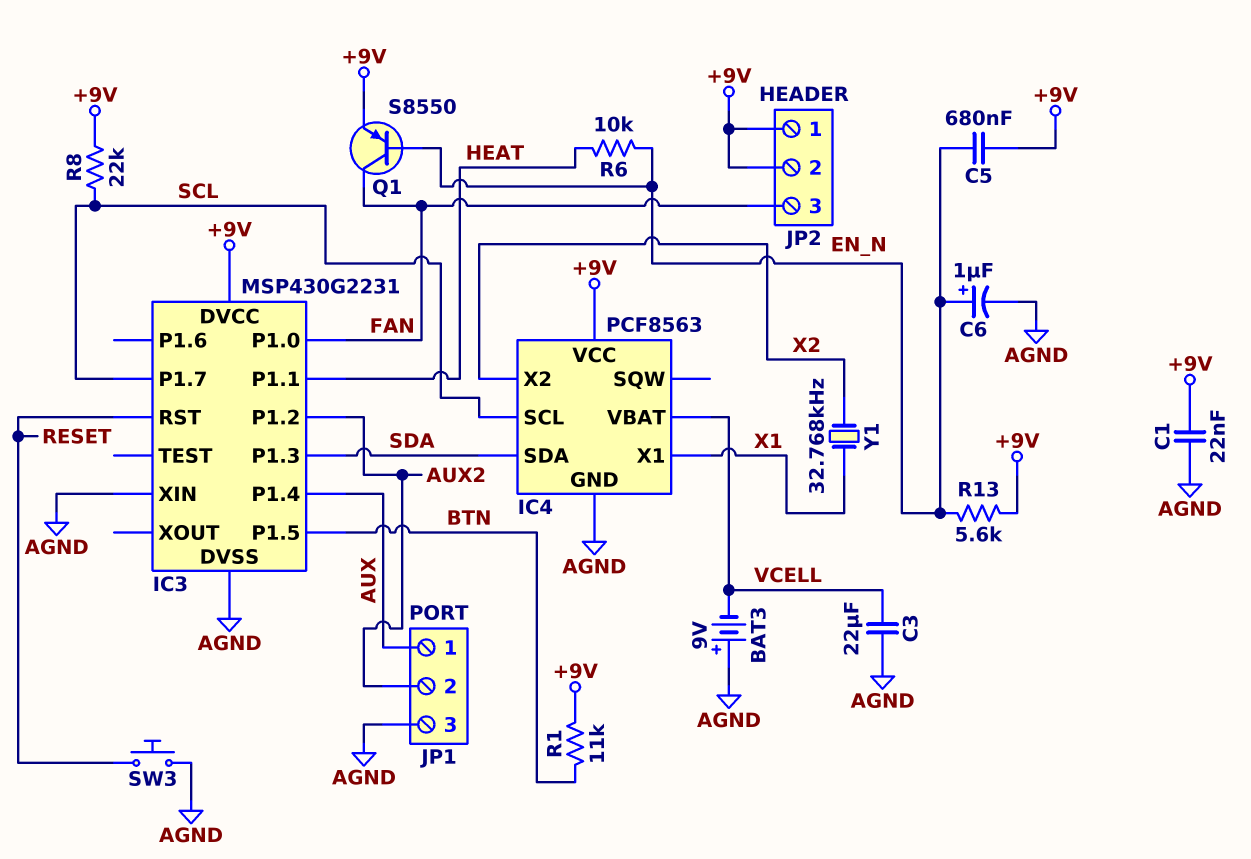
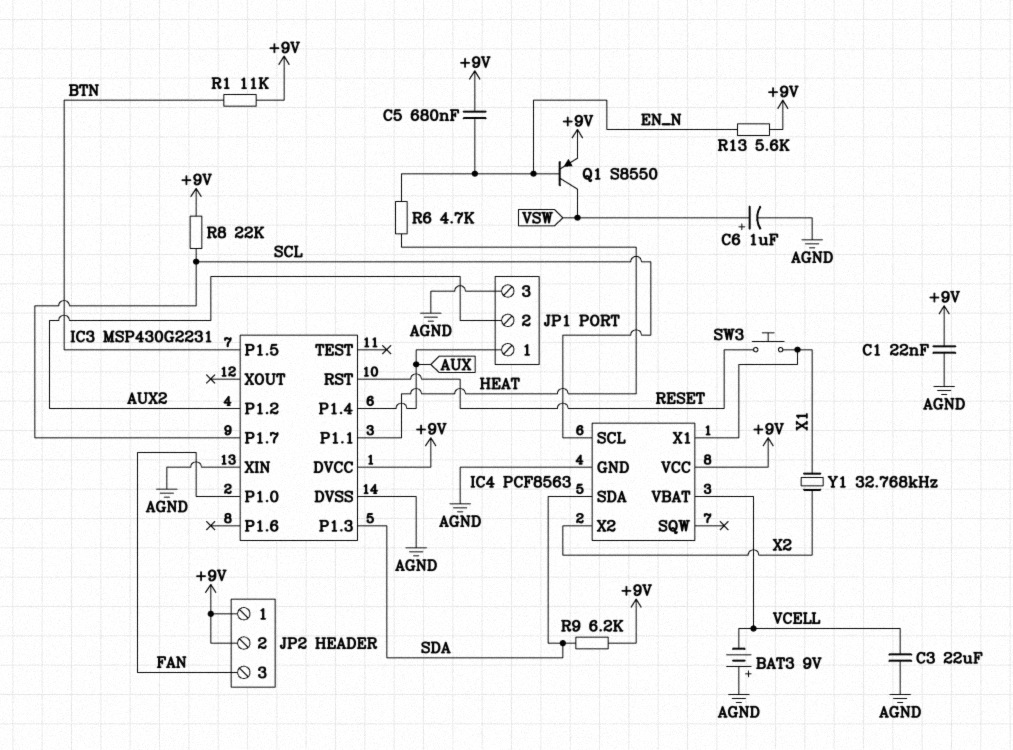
C6: 1uF (plus EN_N, minus AGND) -> 1uF (plus VSW, minus AGND)
Q1: PNP S8550 (B EN_N, C FAN, E +9V) -> PNP S8550 (B EN_N, C VSW, E +9V)
R6: 10k (EN_N, HEAT) -> 4.7k (EN_N, HEAT)
R9: none -> 6.2k (+9V, SDA)
SW3: button (AGND, RESET) -> button (RESET, X1)

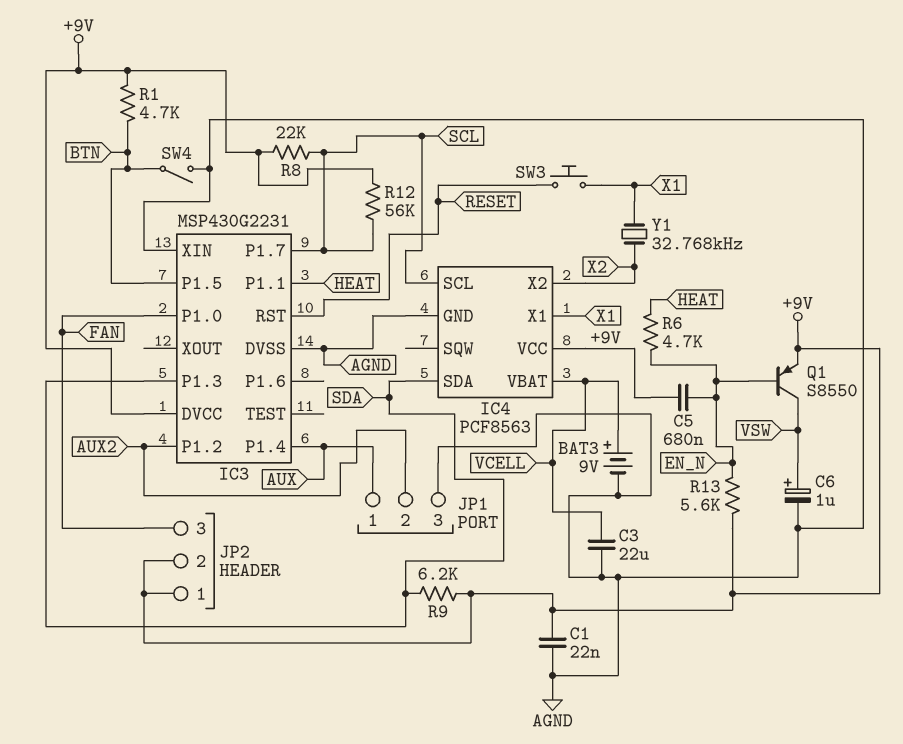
BAT3: 9V (plus AGND, minus VCELL) -> 9V (plus VCELL, minus AGND)
R1: 11k (+9V, BTN) -> 4.7k (+9V, BTN)
R12: none -> 56k (+9V, SCL)
SW4: none -> switch (AGND, BTN)

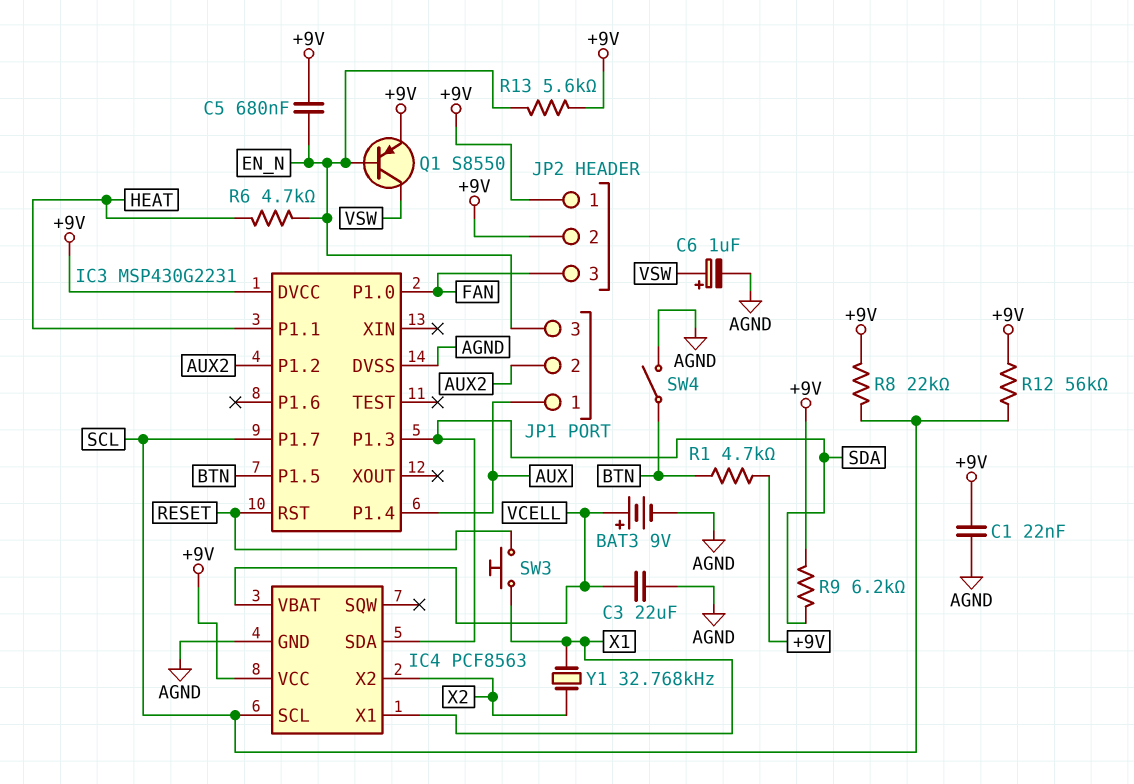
IC3 pin XIN: AGND -> none
JP1 pin 3: AGND -> EN_N

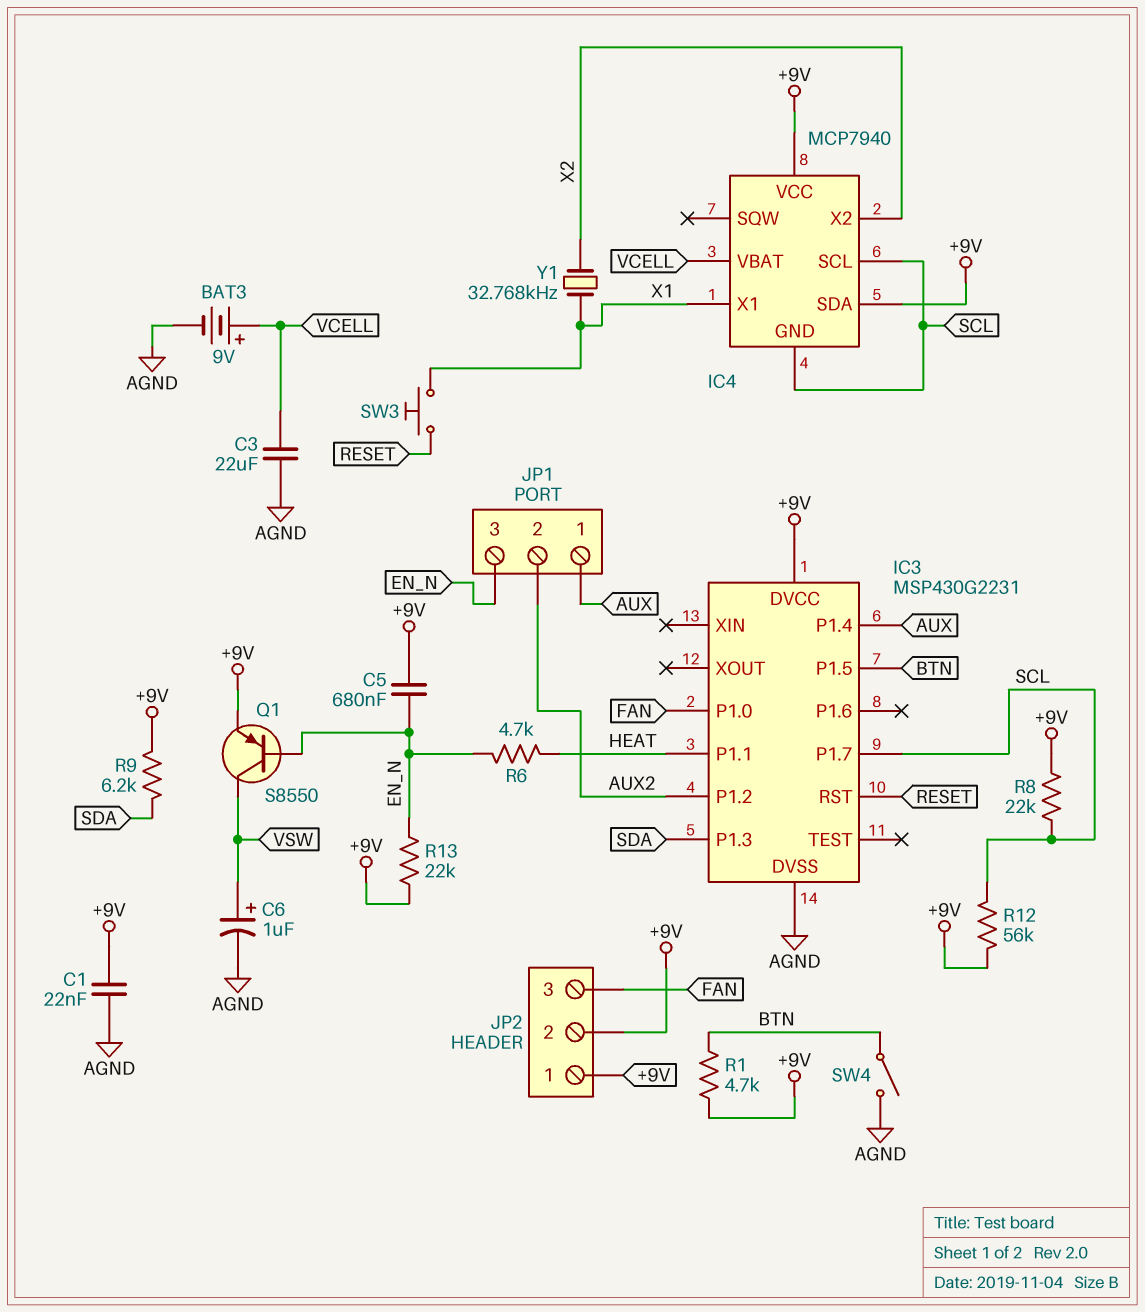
IC4: PCF8563 -> MCP7940
IC4 pin GND: AGND -> SCL
IC4 pin SDA: SDA -> +9V
R13: 5.6k (+9V, EN_N) -> 22k (+9V, EN_N)

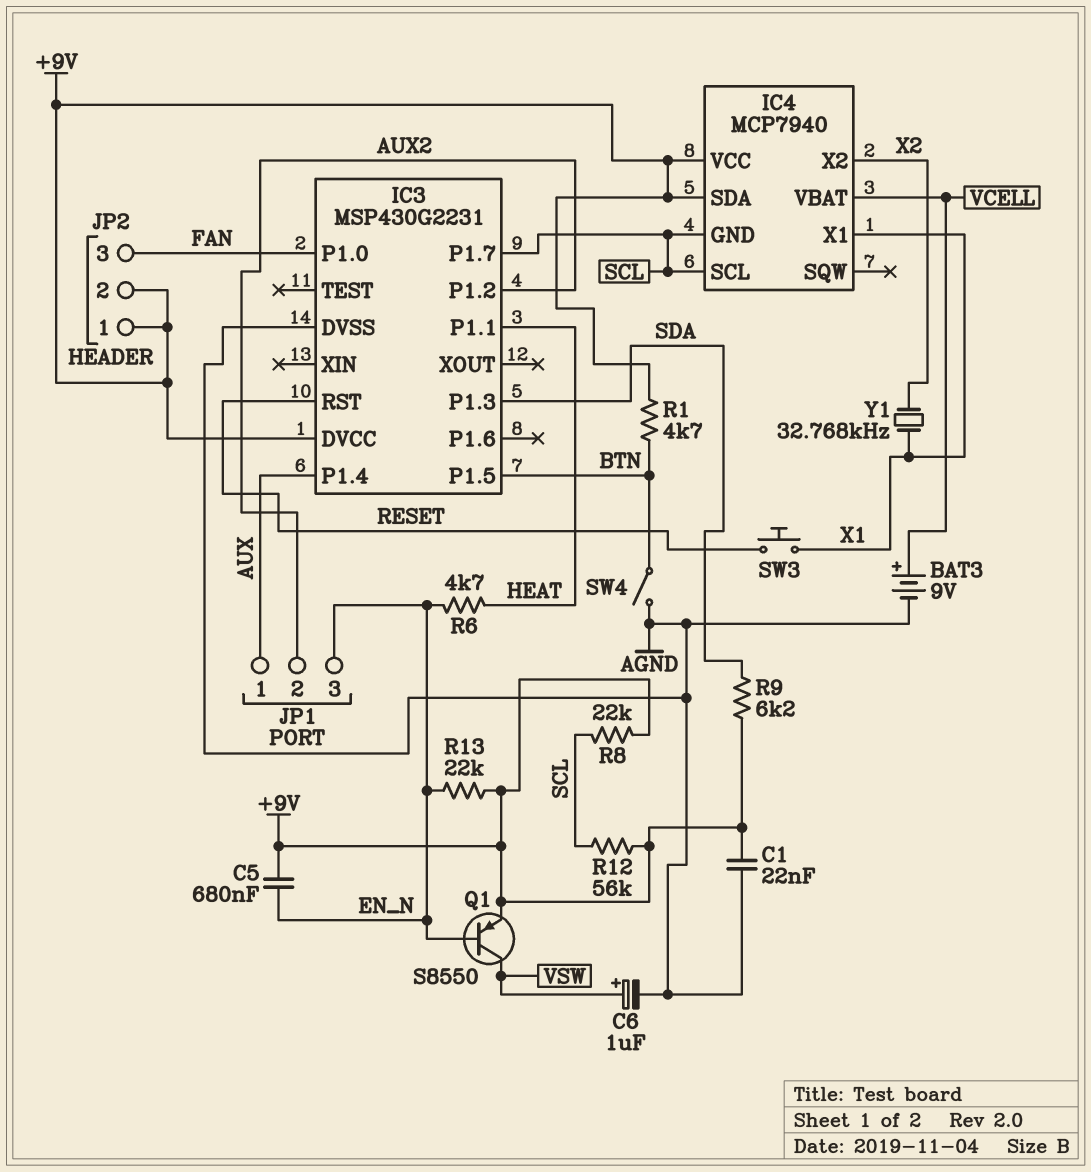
C3: 22uF (AGND, VCELL) -> none

